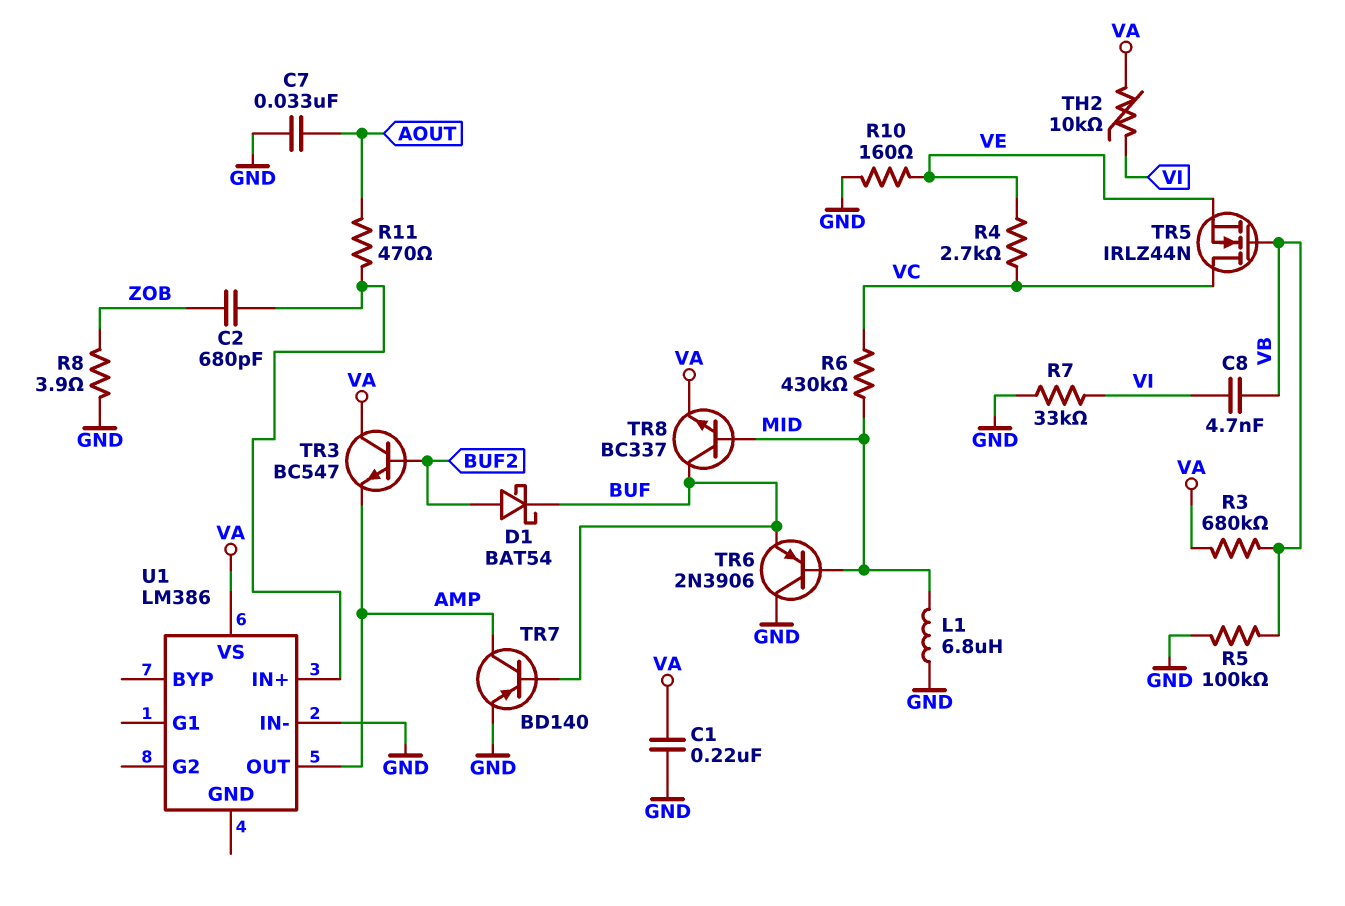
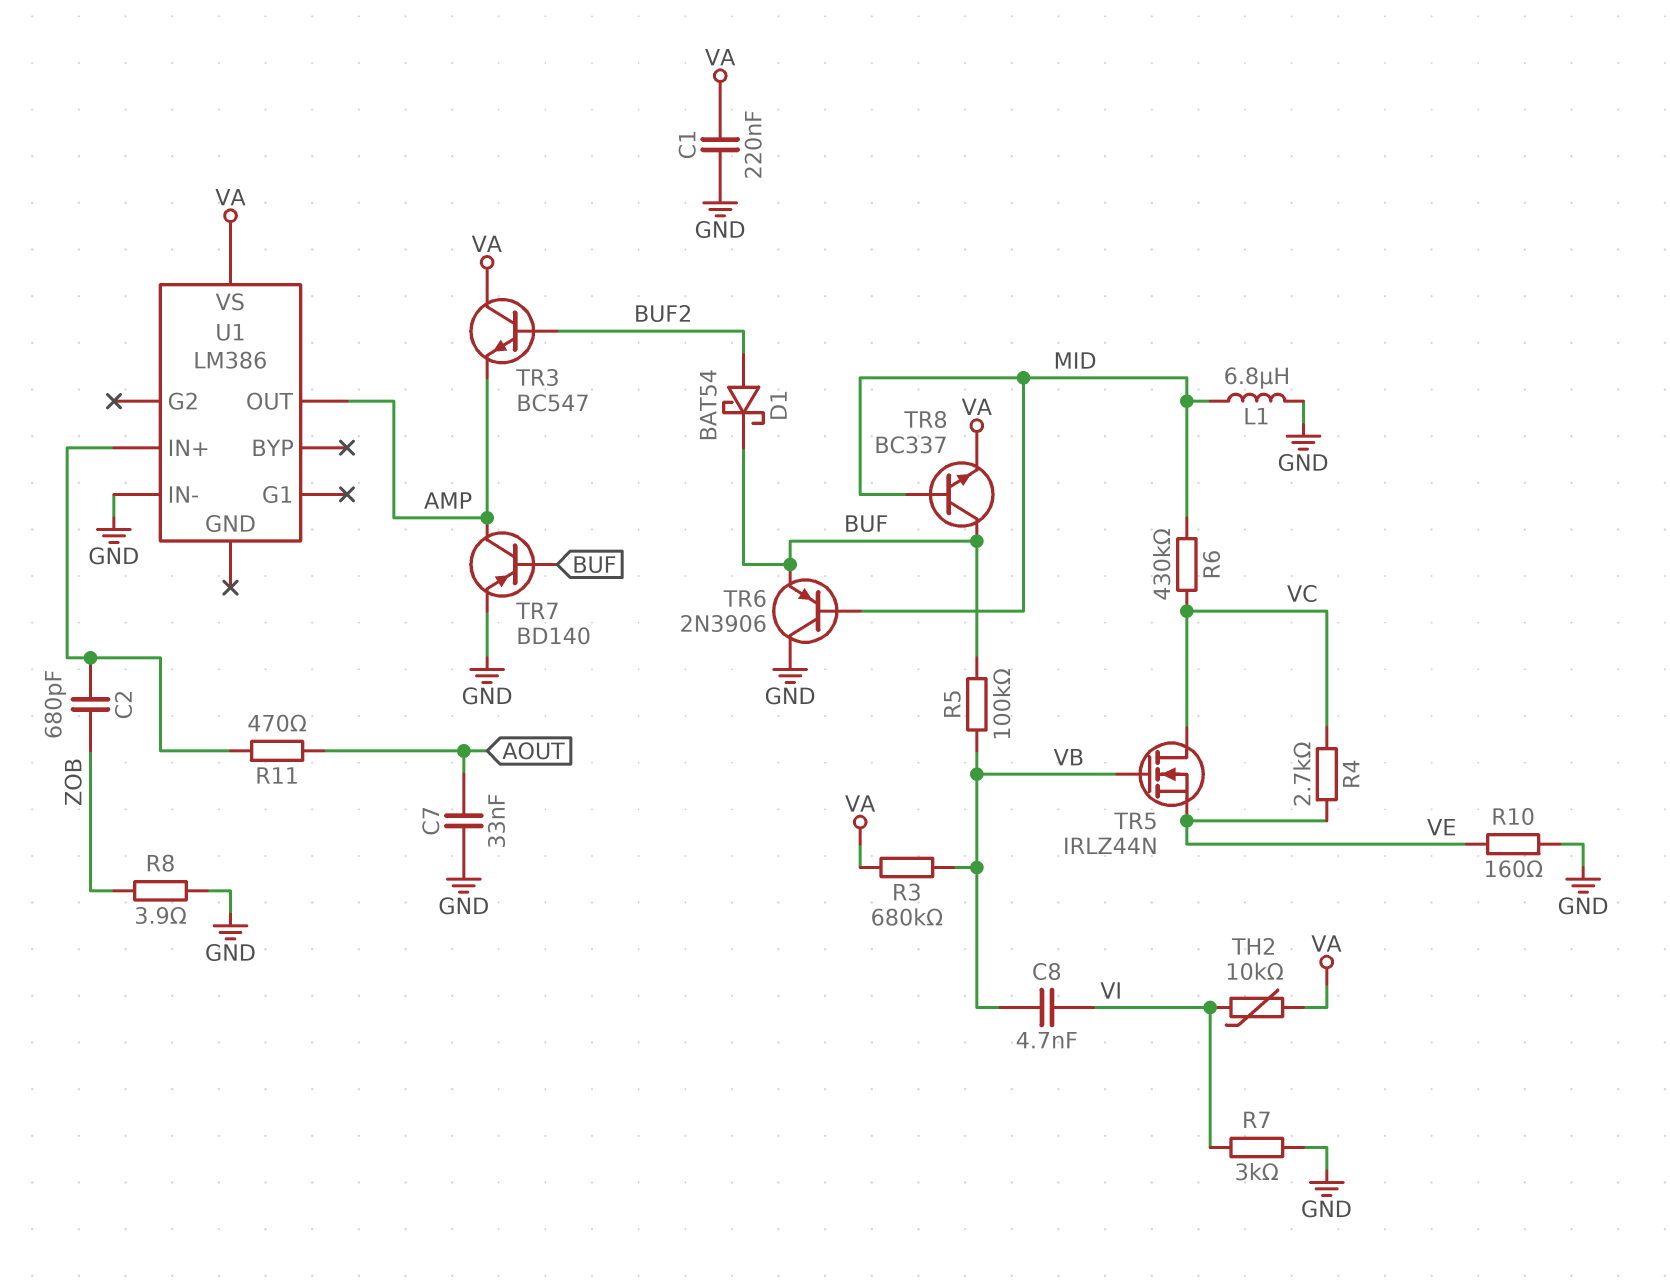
R5: 100k (GND, VB) -> 100k (BUF, VB)
R7: 33k (GND, VI) -> 3k (GND, VI)

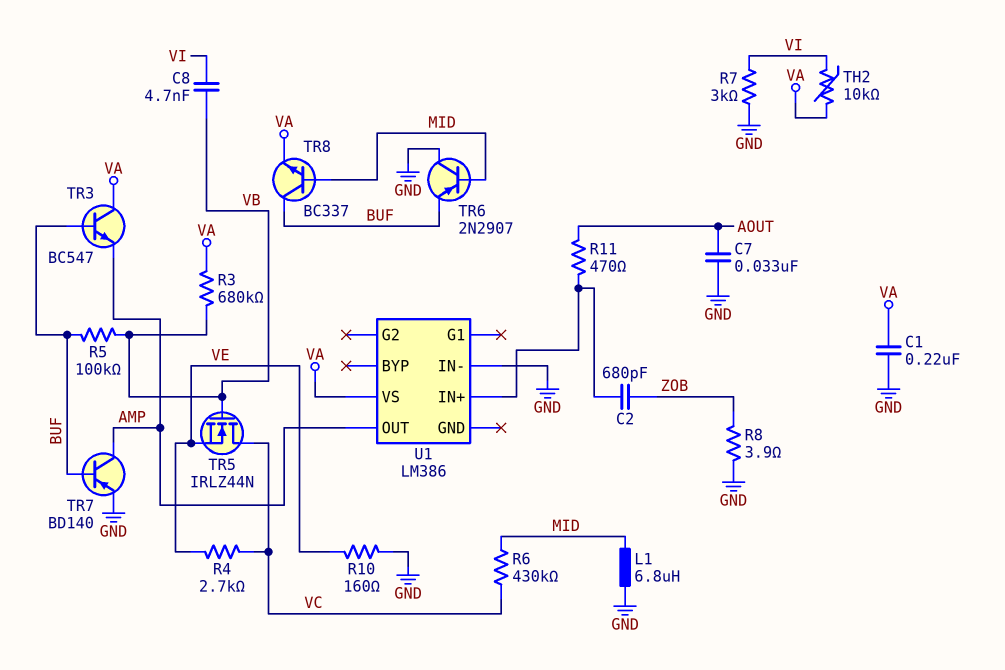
D1: schottky BAT54 (A BUF2, K BUF) -> none
TR3: NPN BC547 (B BUF2, C VA, E AMP) -> NPN BC547 (B BUF, C VA, E AMP)
TR6: PNP 2N3906 (B MID, C GND, E BUF) -> PNP 2N2907 (B MID, C GND, E BUF)

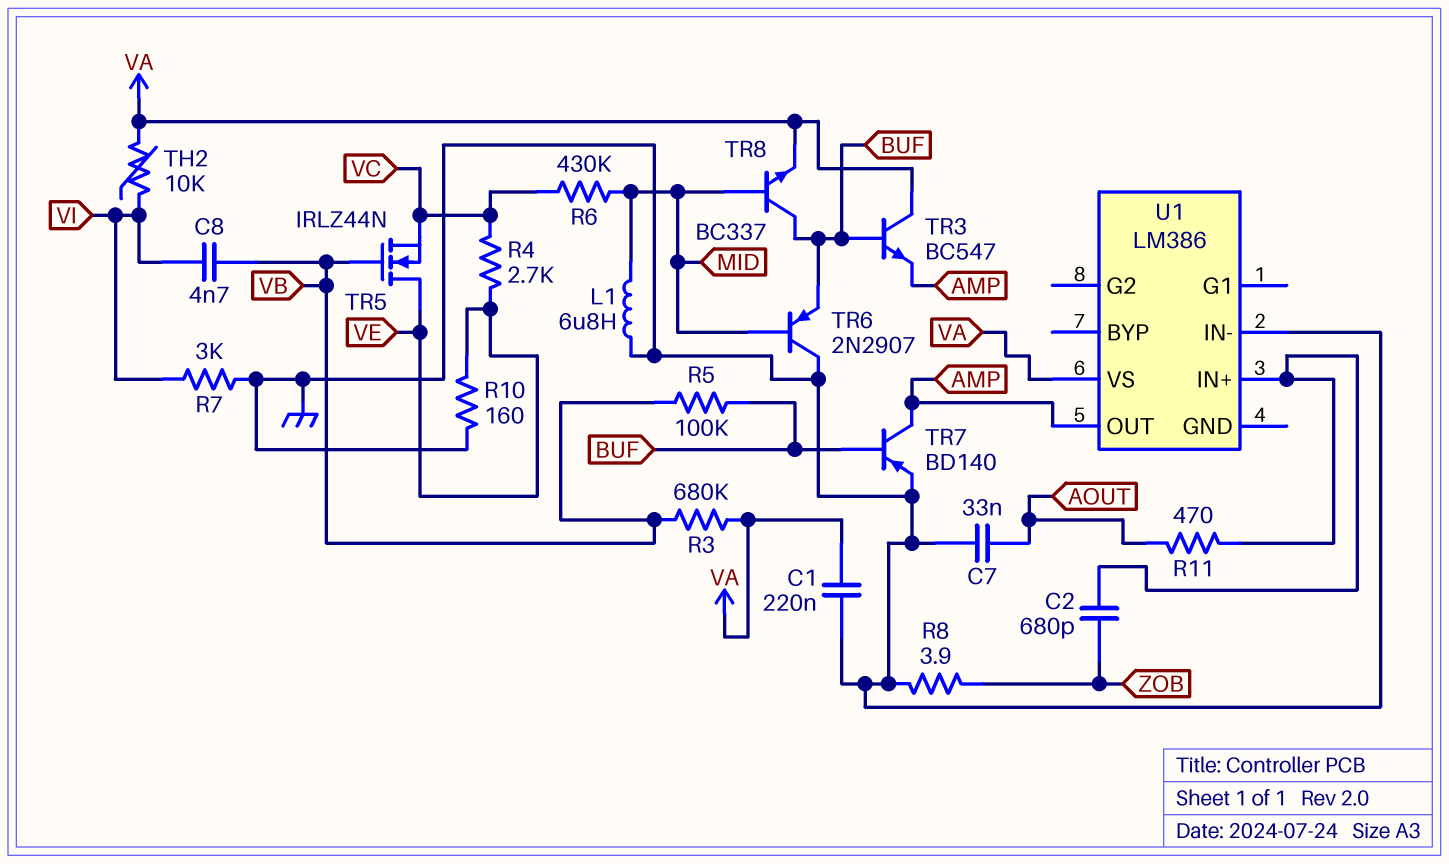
TR5: NMOS IRLZ44N (G VB, D VC, S VE) -> NMOS IRLZ44N (G VB, D VE, S VC)

